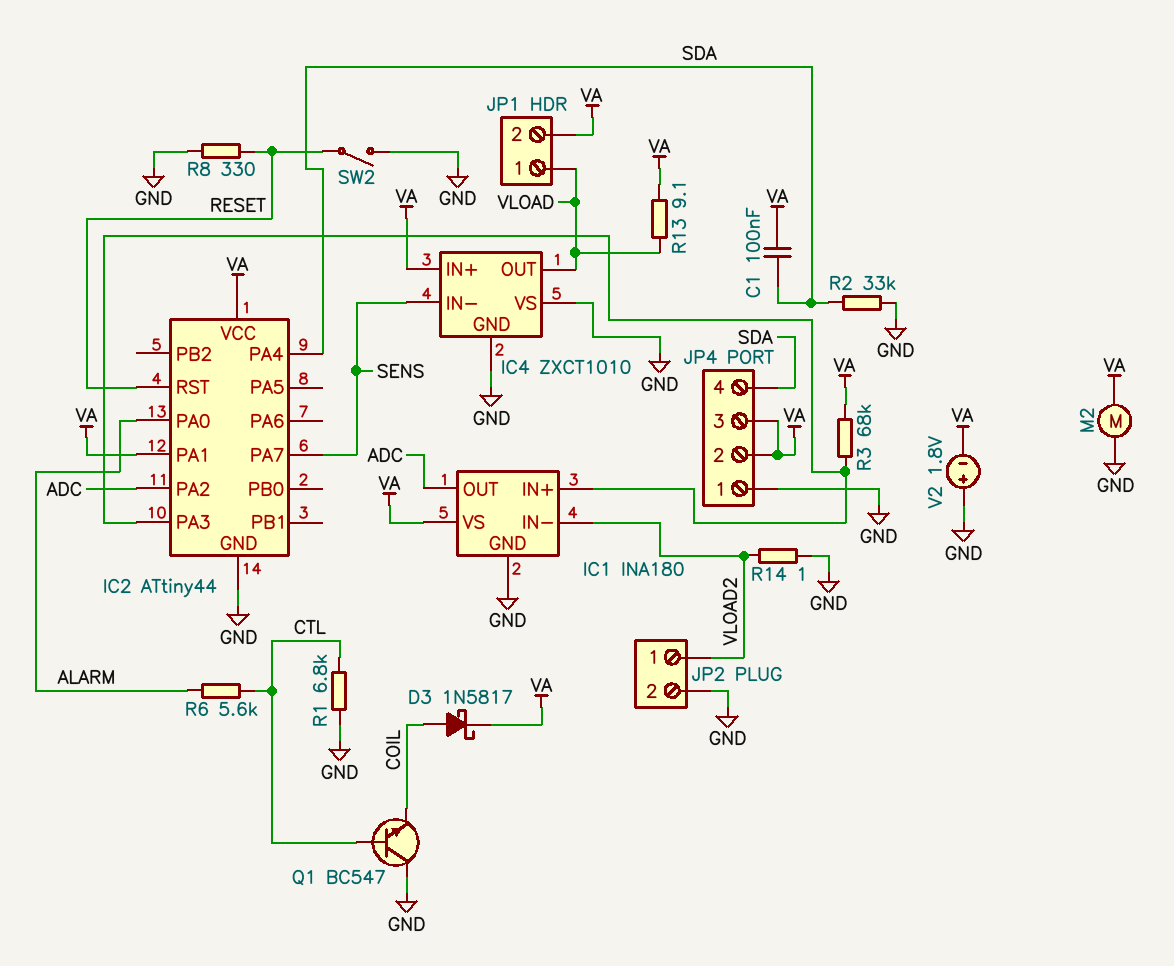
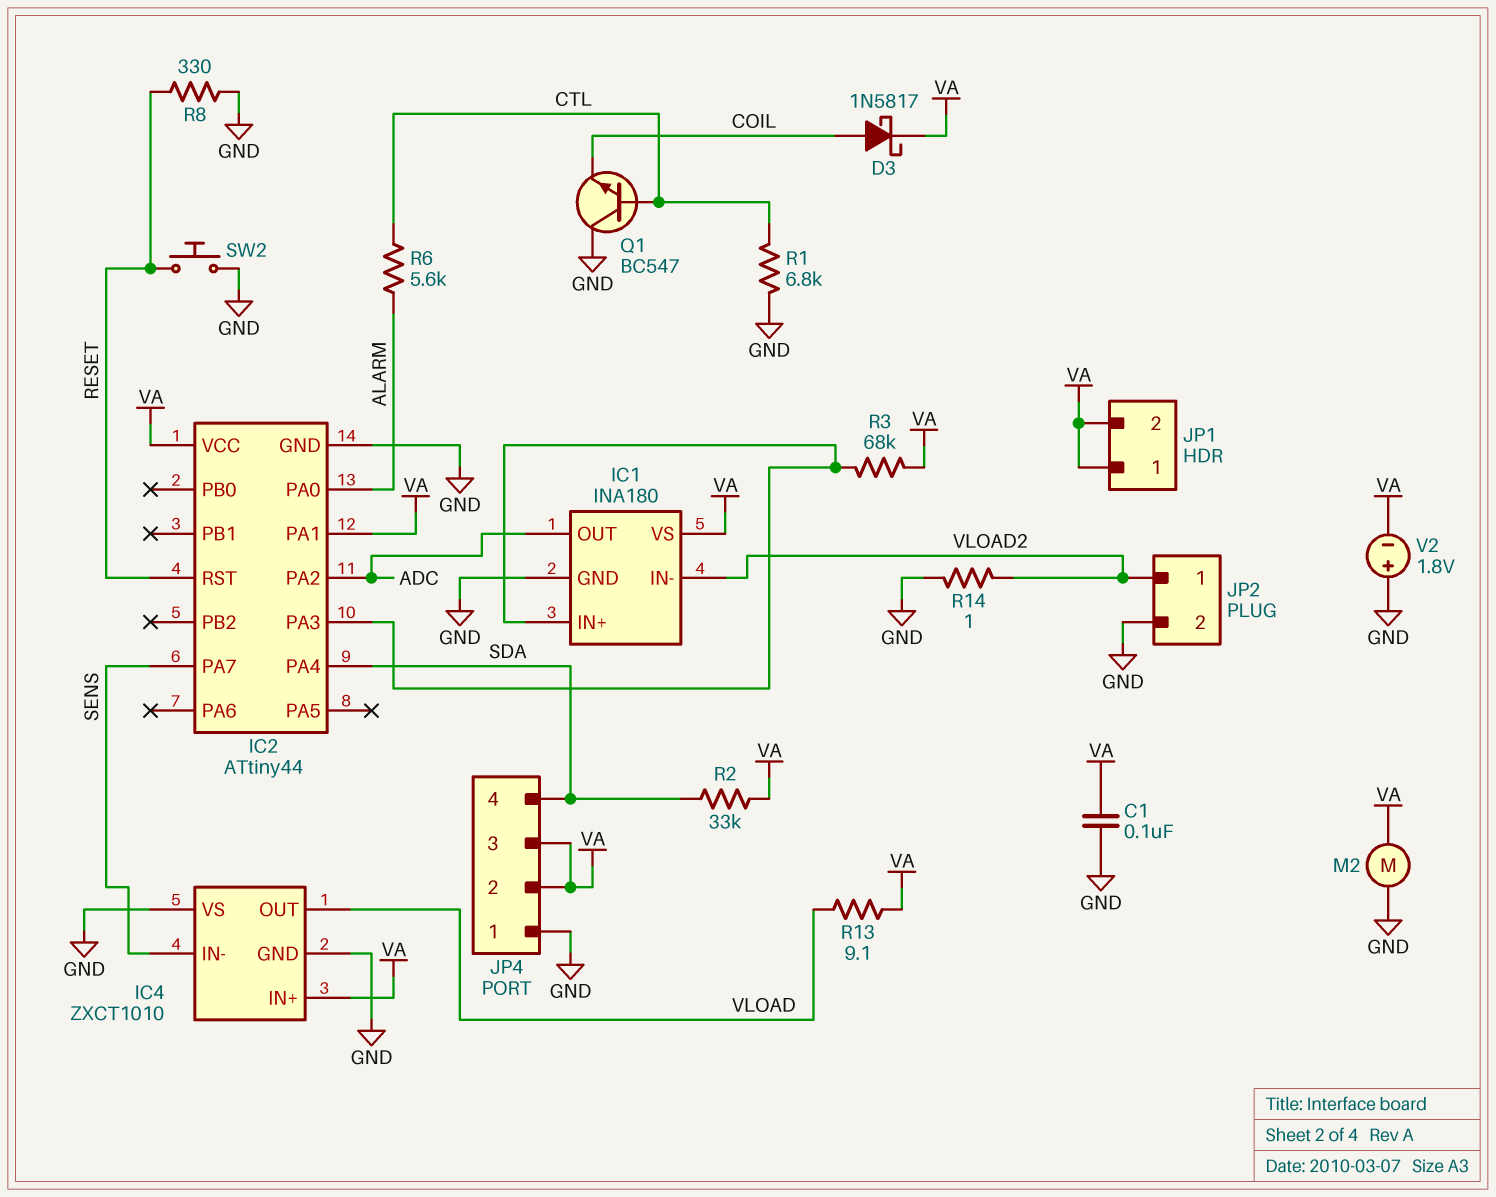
C1: 100nF (SDA, VA) -> 100nF (GND, VA)
JP1 pin 1: VLOAD -> VA
R2: 33k (GND, SDA) -> 33k (SDA, VA)
SW2: switch (GND, RESET) -> button (GND, RESET)

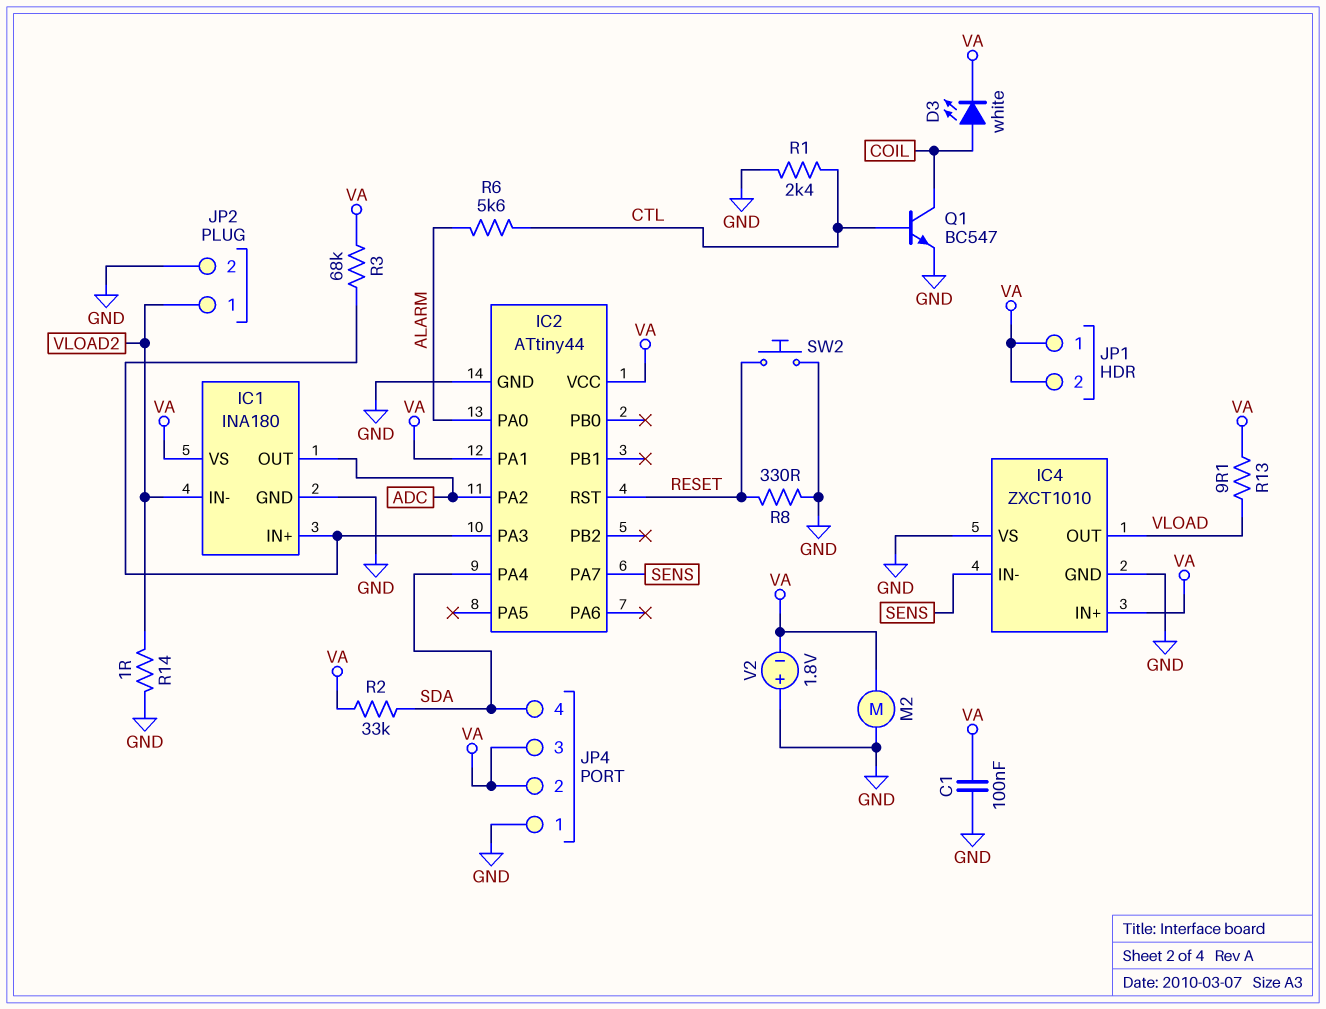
D3: schottky 1N5817 (A COIL, K VA) -> LED white (A COIL, K VA)
Q1: NPN BC547 (B CTL, C GND, E COIL) -> NPN BC547 (B CTL, C COIL, E GND)
R1: 6.8k (CTL, GND) -> 2.4k (CTL, GND)

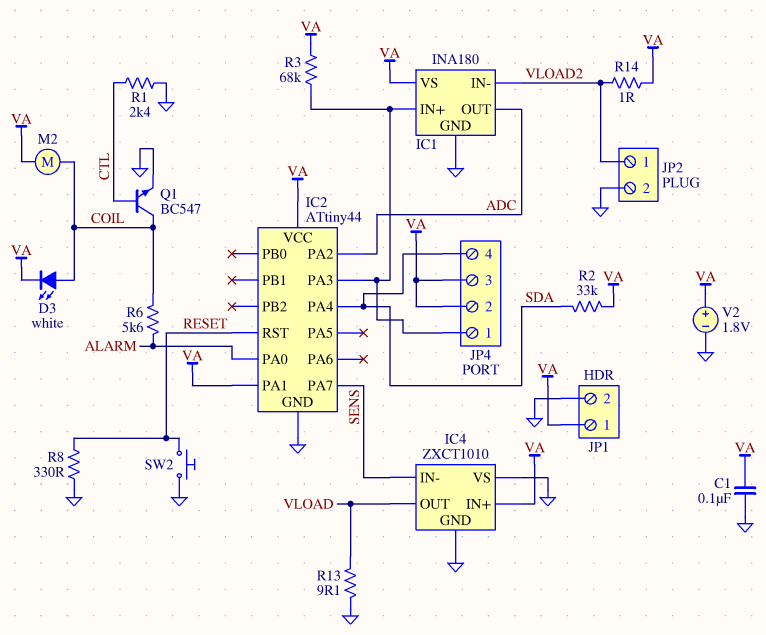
JP1 pin 2: VA -> GND
JP4 pin 1: GND -> IC1/IN+
M2: motor (GND, VA) -> motor (COIL, VA)
R6: 5.6k (ALARM, CTL) -> 5.6k (ALARM, COIL)
R13: 9.1 (VA, VLOAD) -> 9.1 (GND, VLOAD)
R14: 1 (GND, VLOAD2) -> 1 (VA, VLOAD2)
V2: 1.8V (plus GND, minus VA) -> 1.8V (plus VA, minus GND)

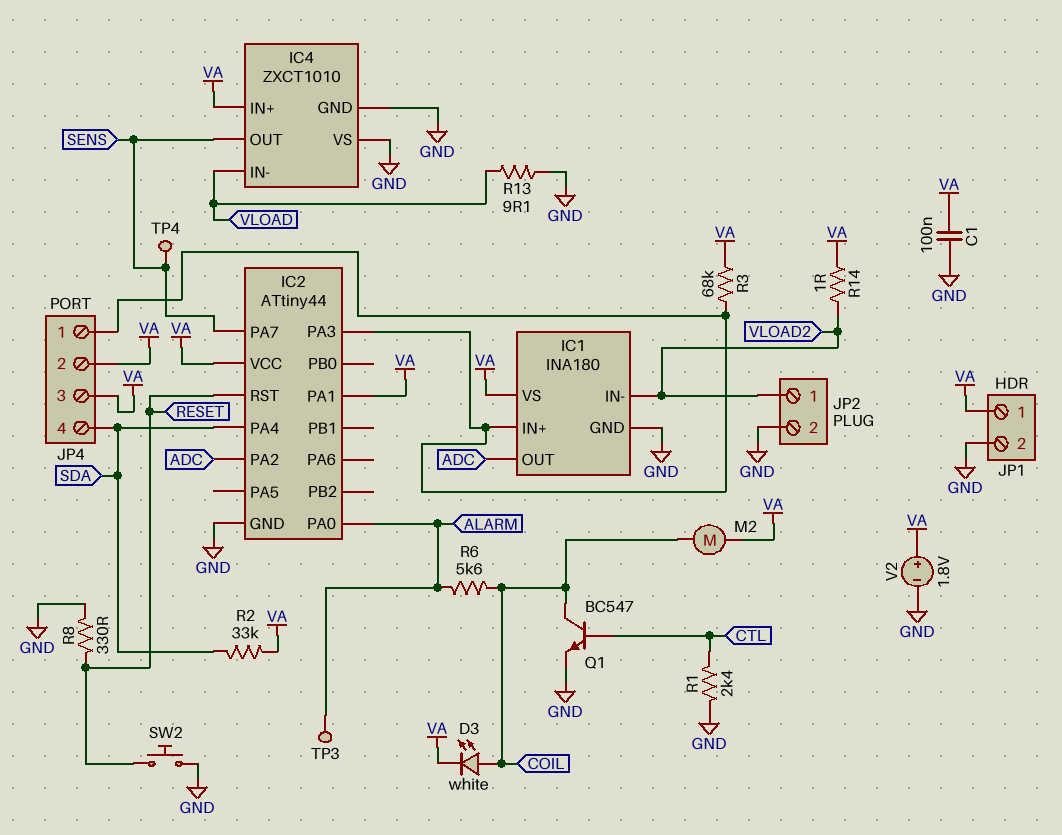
IC4 pin IN-: SENS -> VLOAD
IC4 pin OUT: VLOAD -> SENS
TP3: none -> test point (ALARM)
TP4: none -> test point (SENS)

